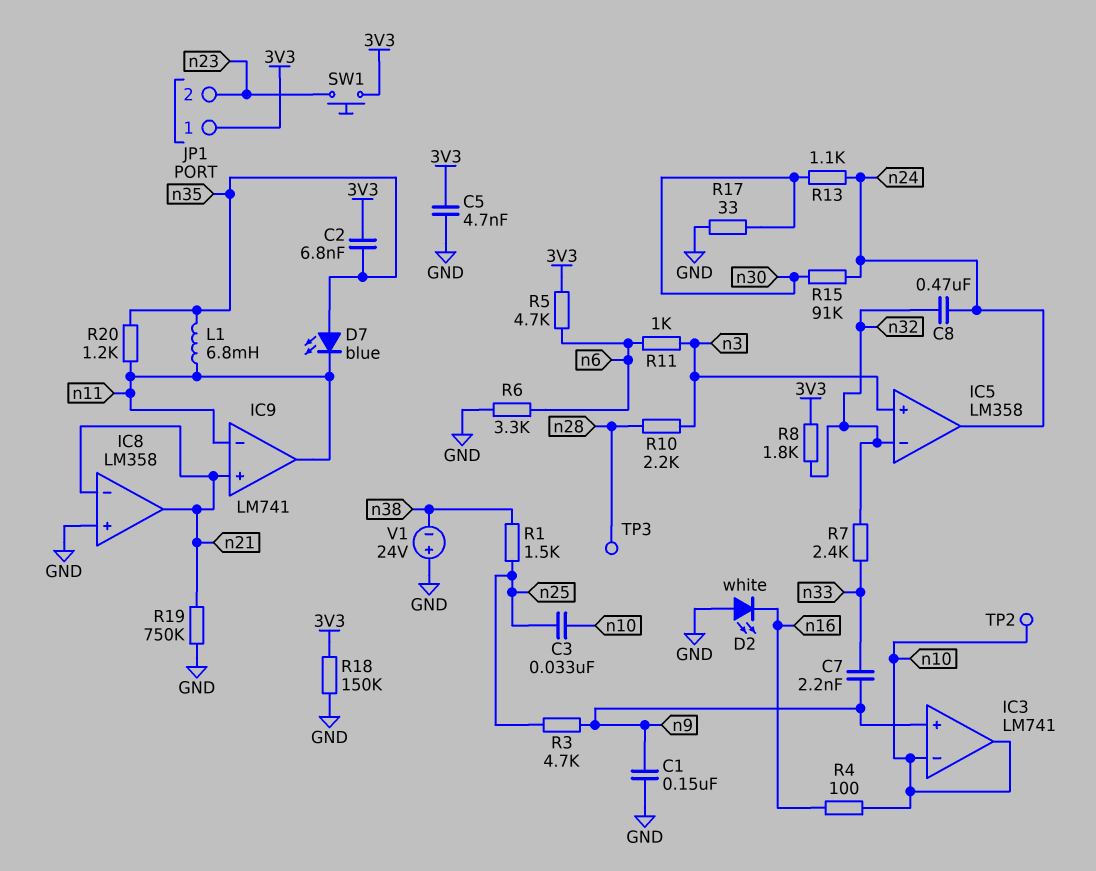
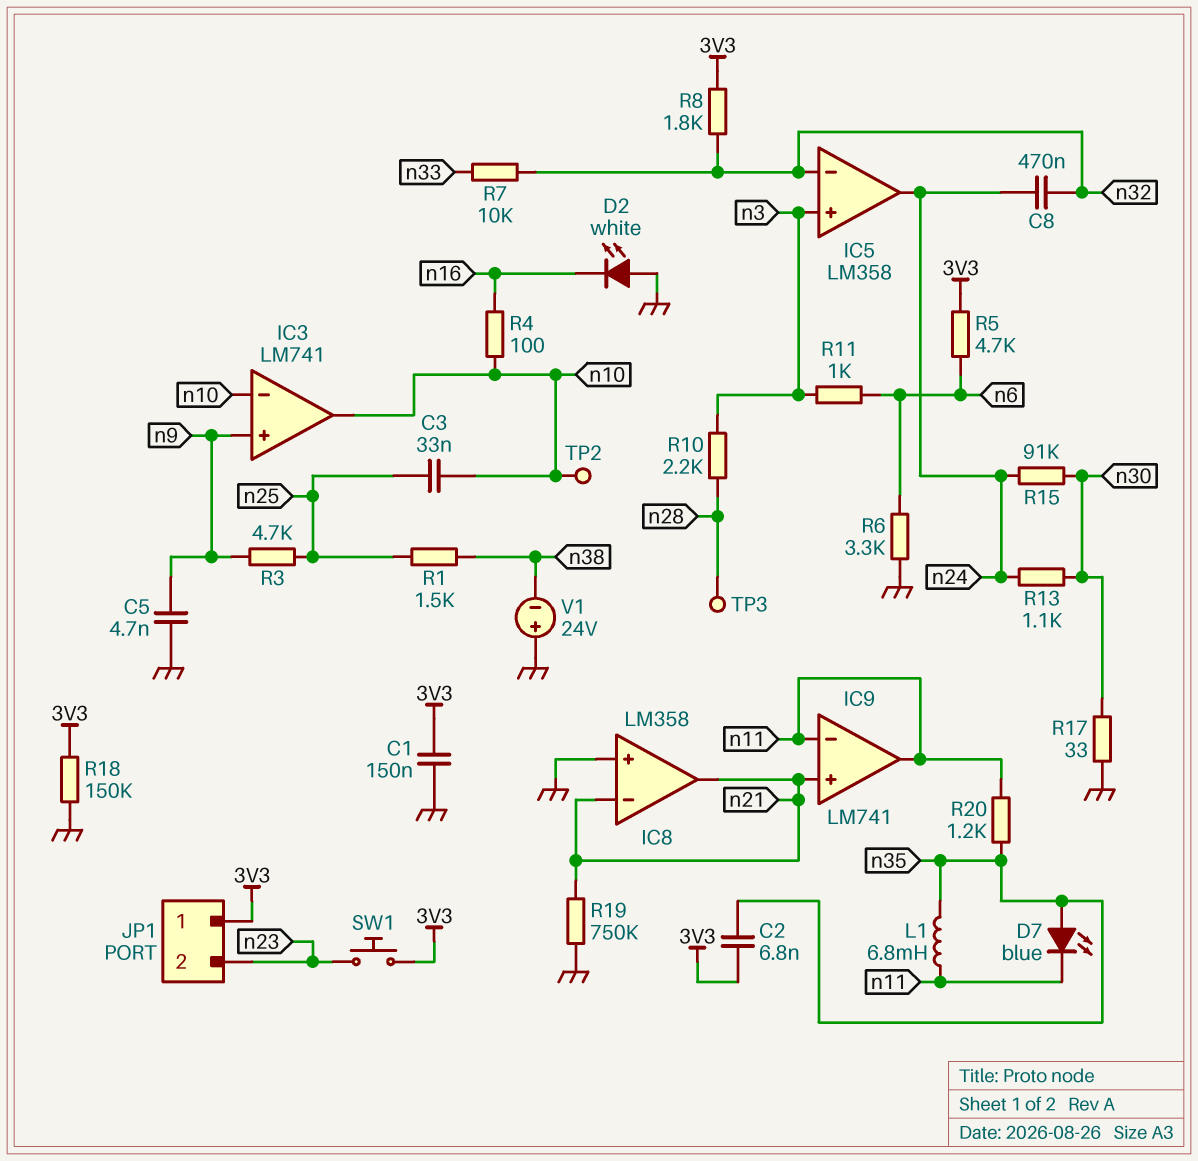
C1: 150nF (GND, n9) -> 150nF (3V3, GND)
C5: 4.7nF (3V3, GND) -> 4.7nF (GND, n9)
C7: 2.2nF (n9, n33) -> none
R7: 2.4k (n32, n33) -> 10k (n32, n33)

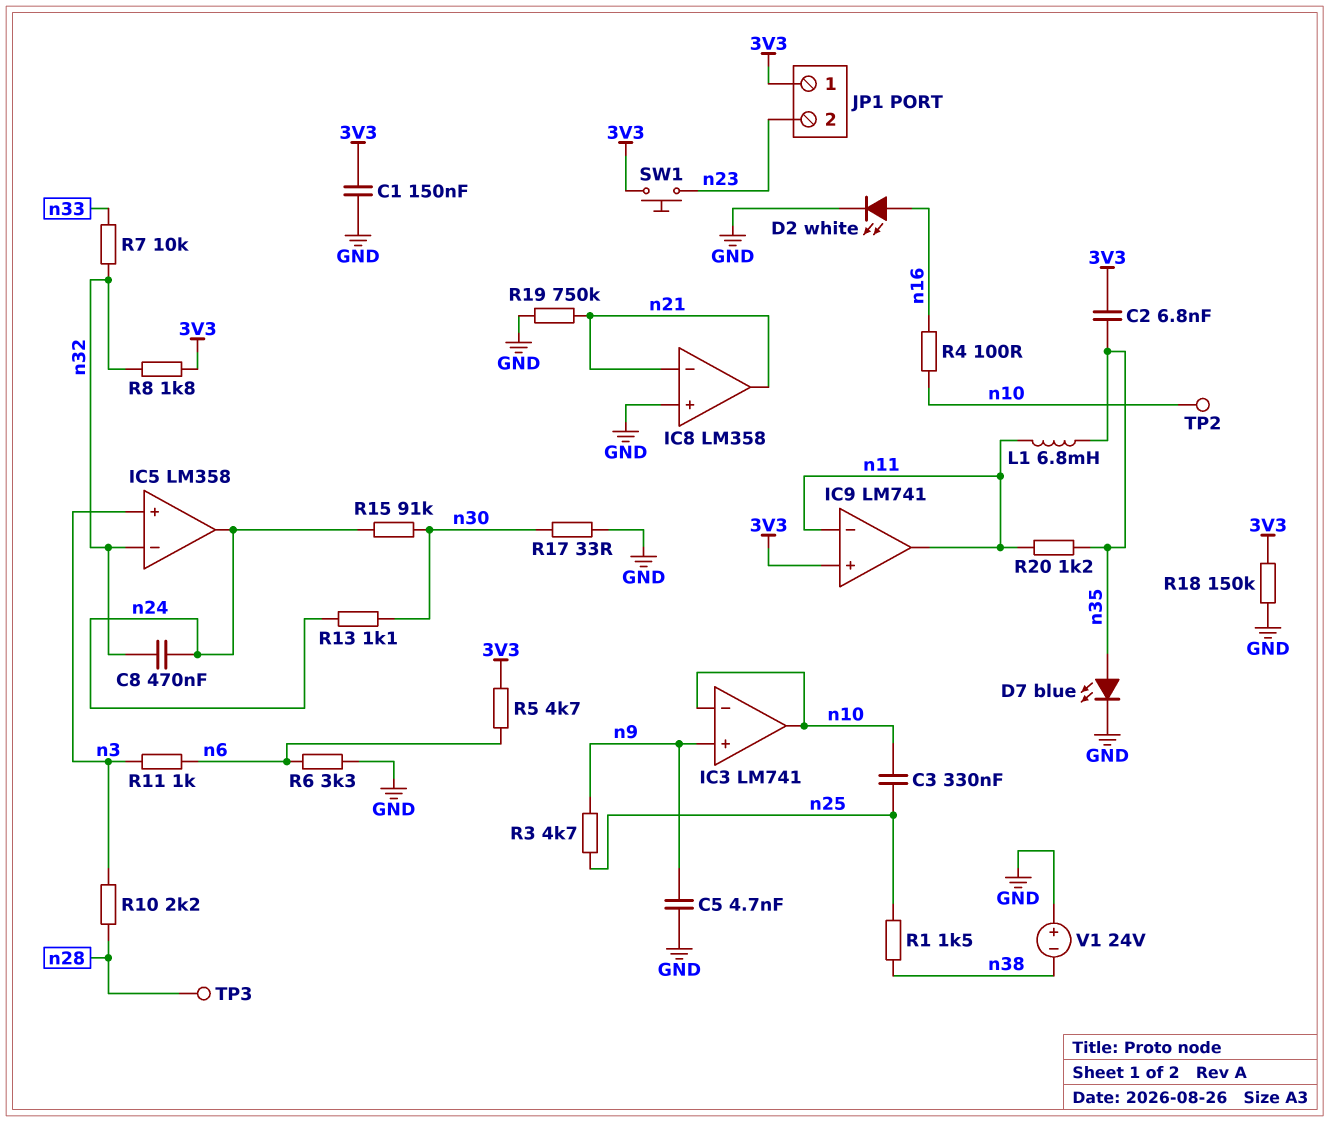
C3: 33nF (n10, n25) -> 330nF (n10, n25)
D2: LED white (A GND, K n16) -> LED white (A n16, K GND)
D7: LED blue (A n35, K n11) -> LED blue (A n35, K GND)
IC9 pin in+: n21 -> 3V3

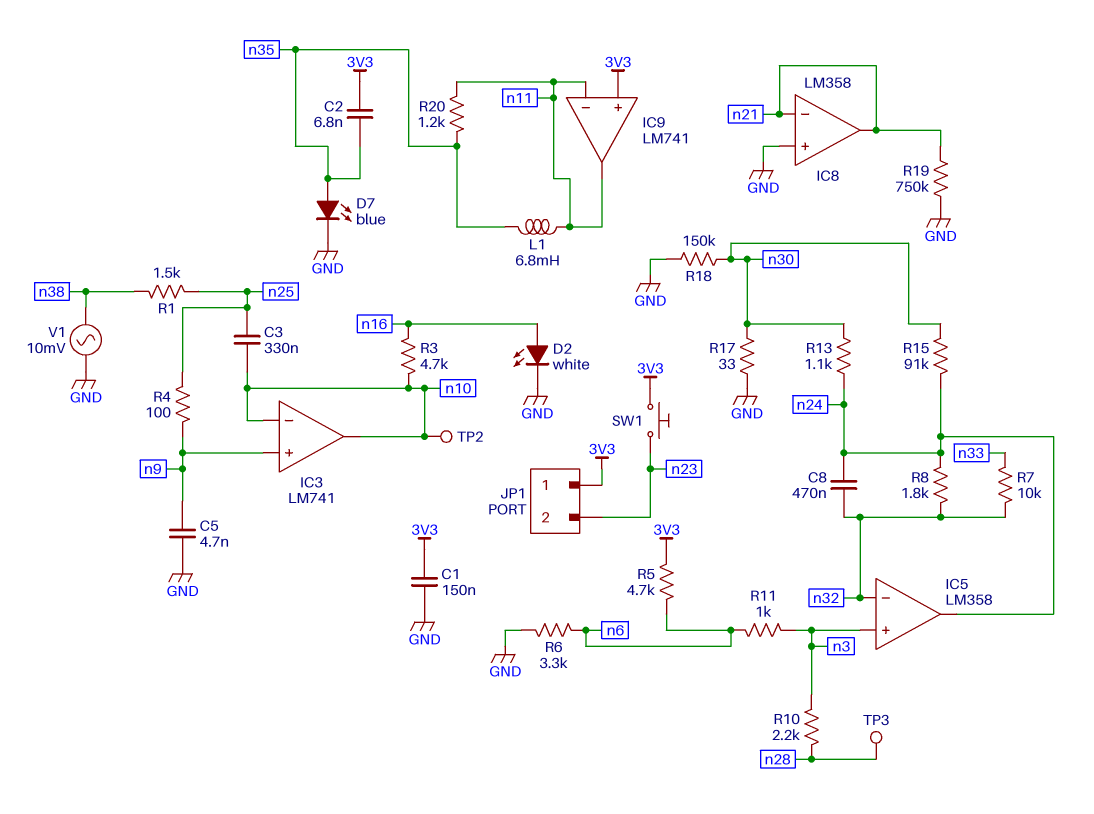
R3: 4.7k (n9, n25) -> 4.7k (n10, n16)
R4: 100 (n10, n16) -> 100 (n9, n25)
R8: 1.8k (3V3, n32) -> 1.8k (n24, n32)
R18: 150k (3V3, GND) -> 150k (GND, n30)
V1: 24V (plus GND, minus n38) -> AC 10mV (GND, n38)

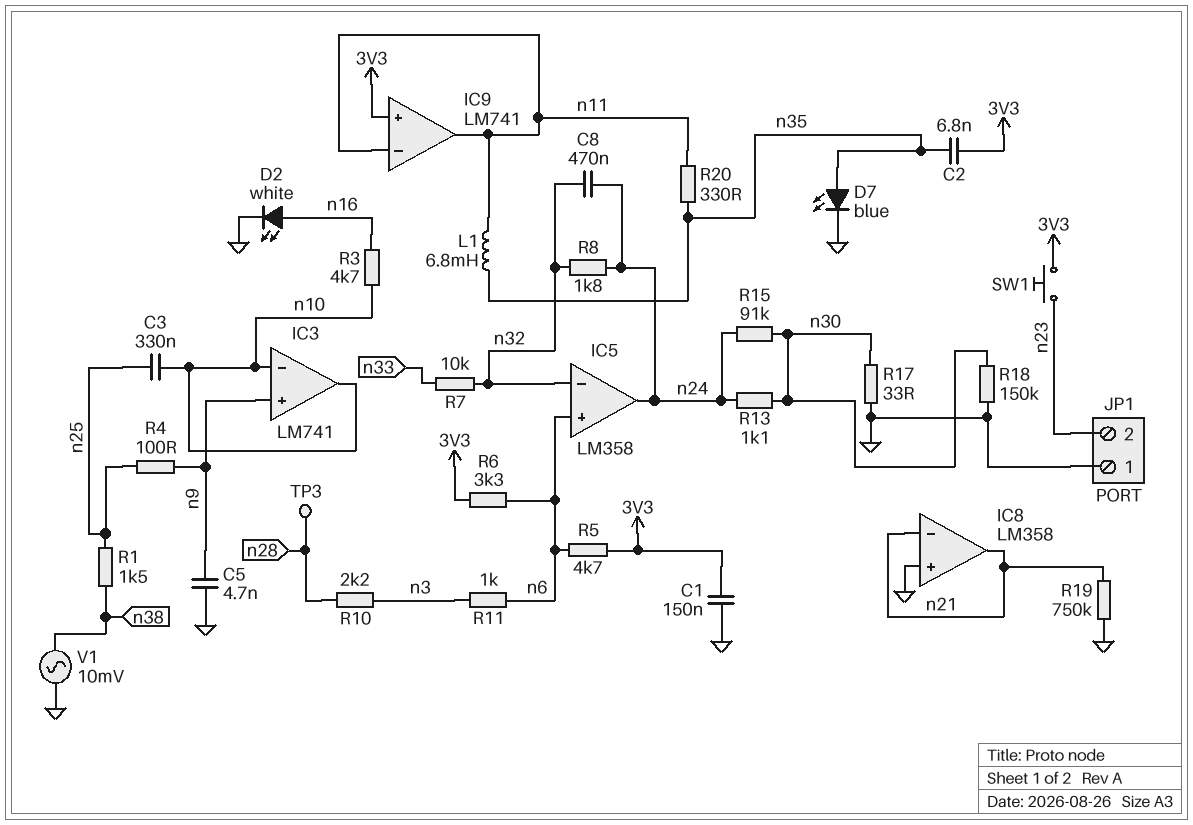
IC5 pin in+: n3 -> n6
JP1 pin 1: 3V3 -> GND
R6: 3.3k (GND, n6) -> 3.3k (3V3, n6)
R20: 1.2k (n11, n35) -> 330 (n11, n35)
TP2: test point (n10) -> none

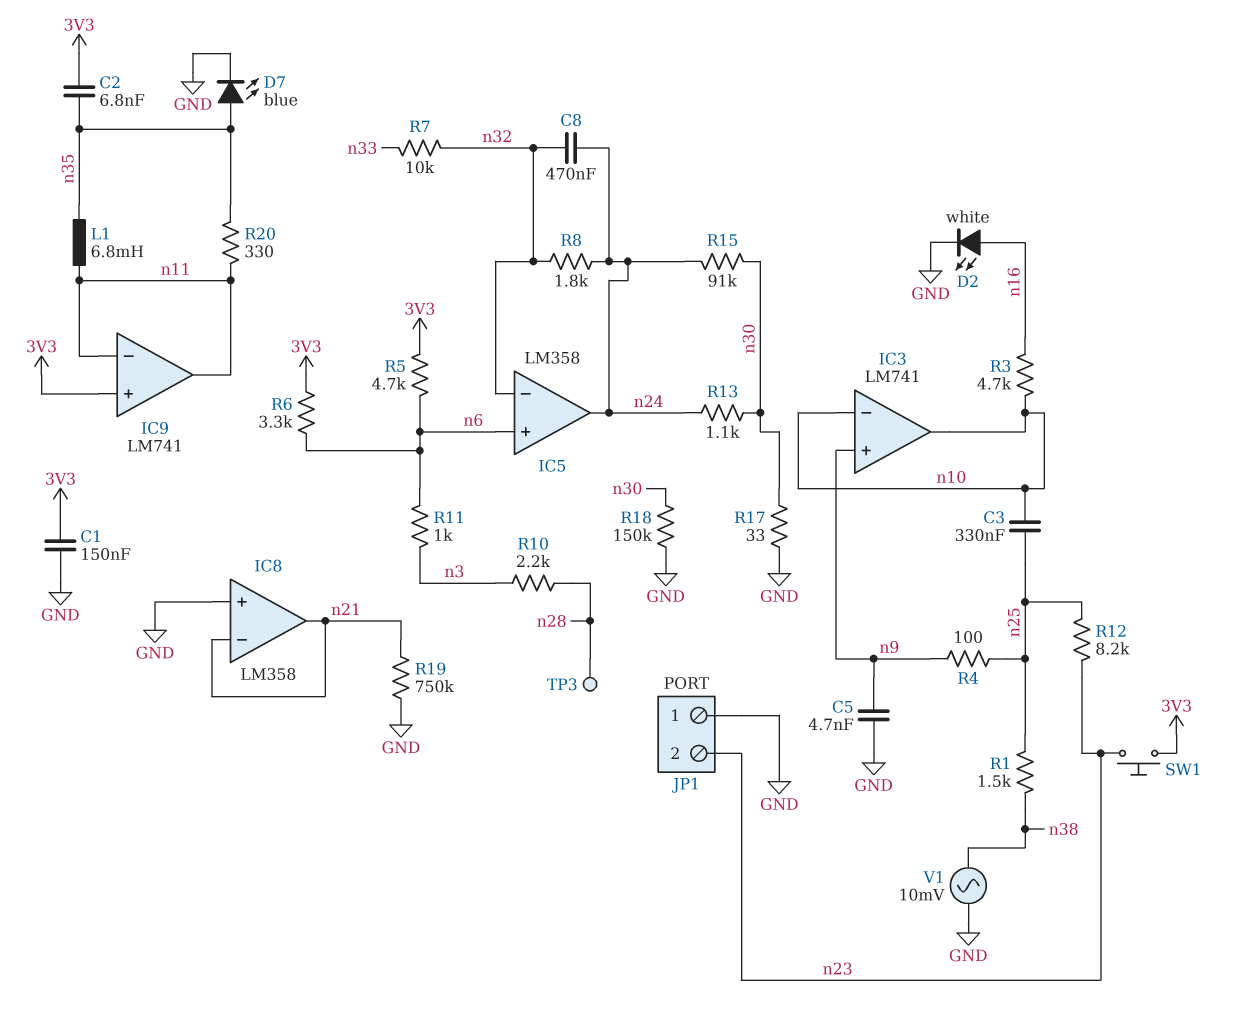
R12: none -> 8.2k (n23, n25)

